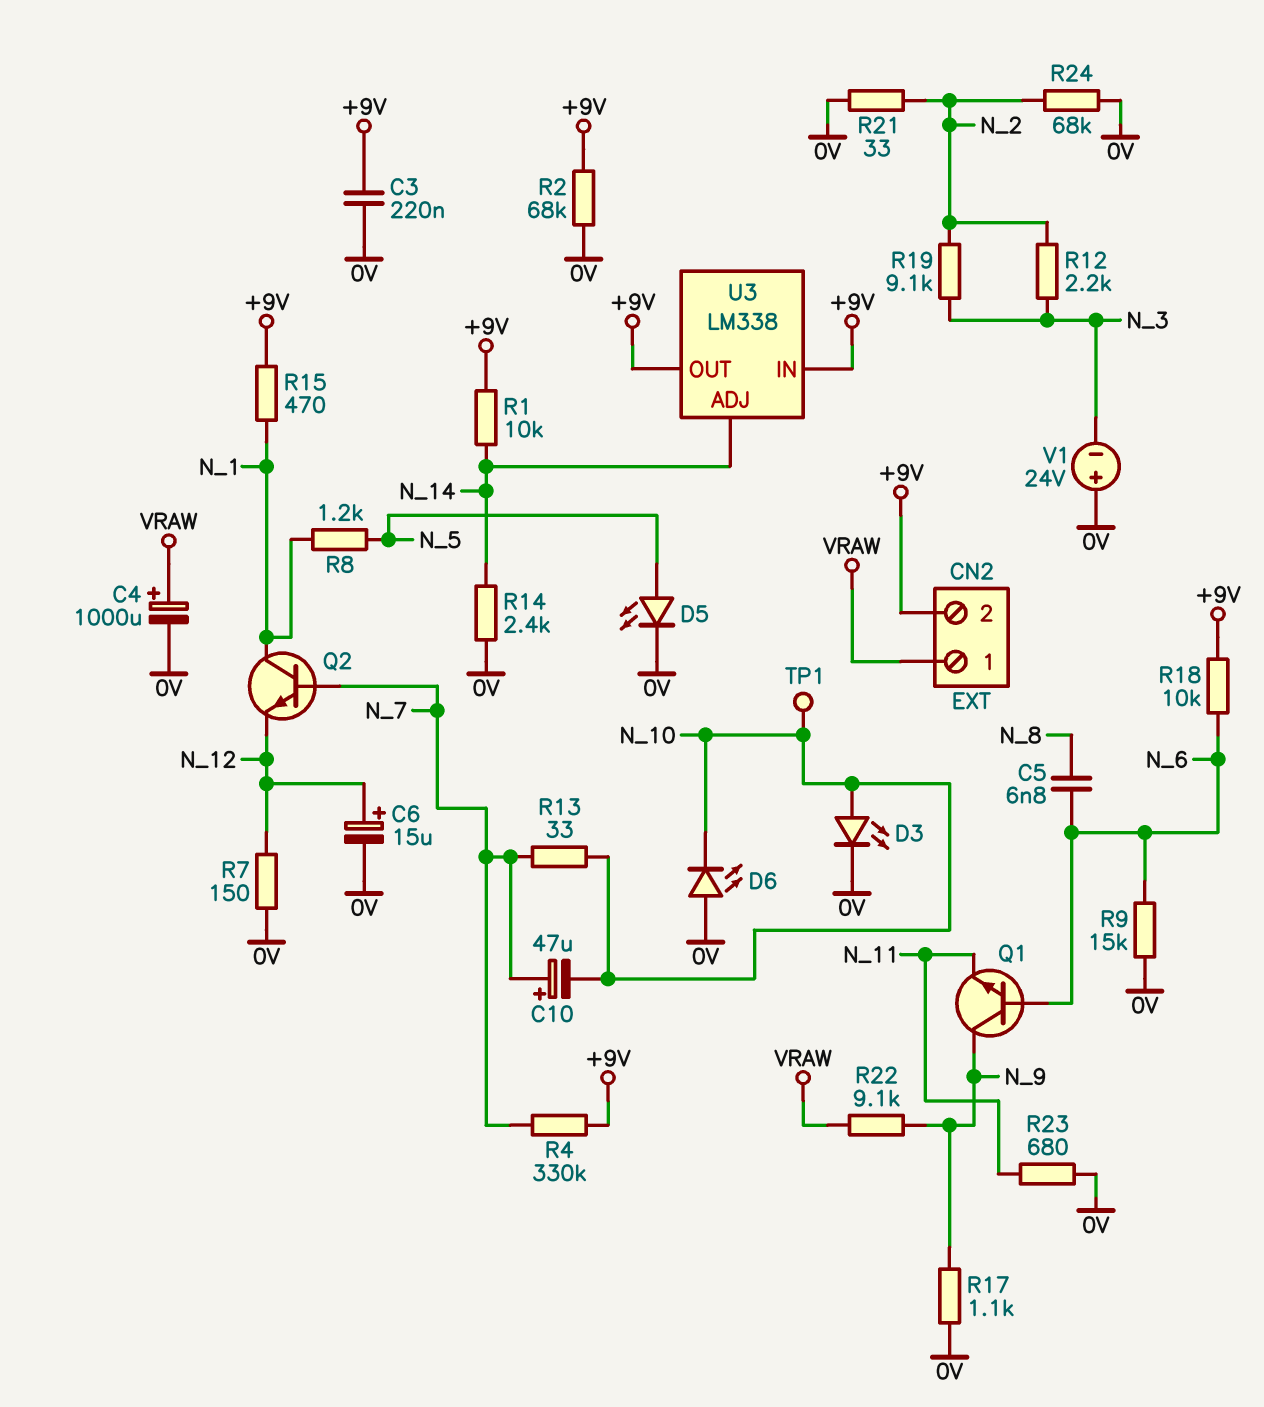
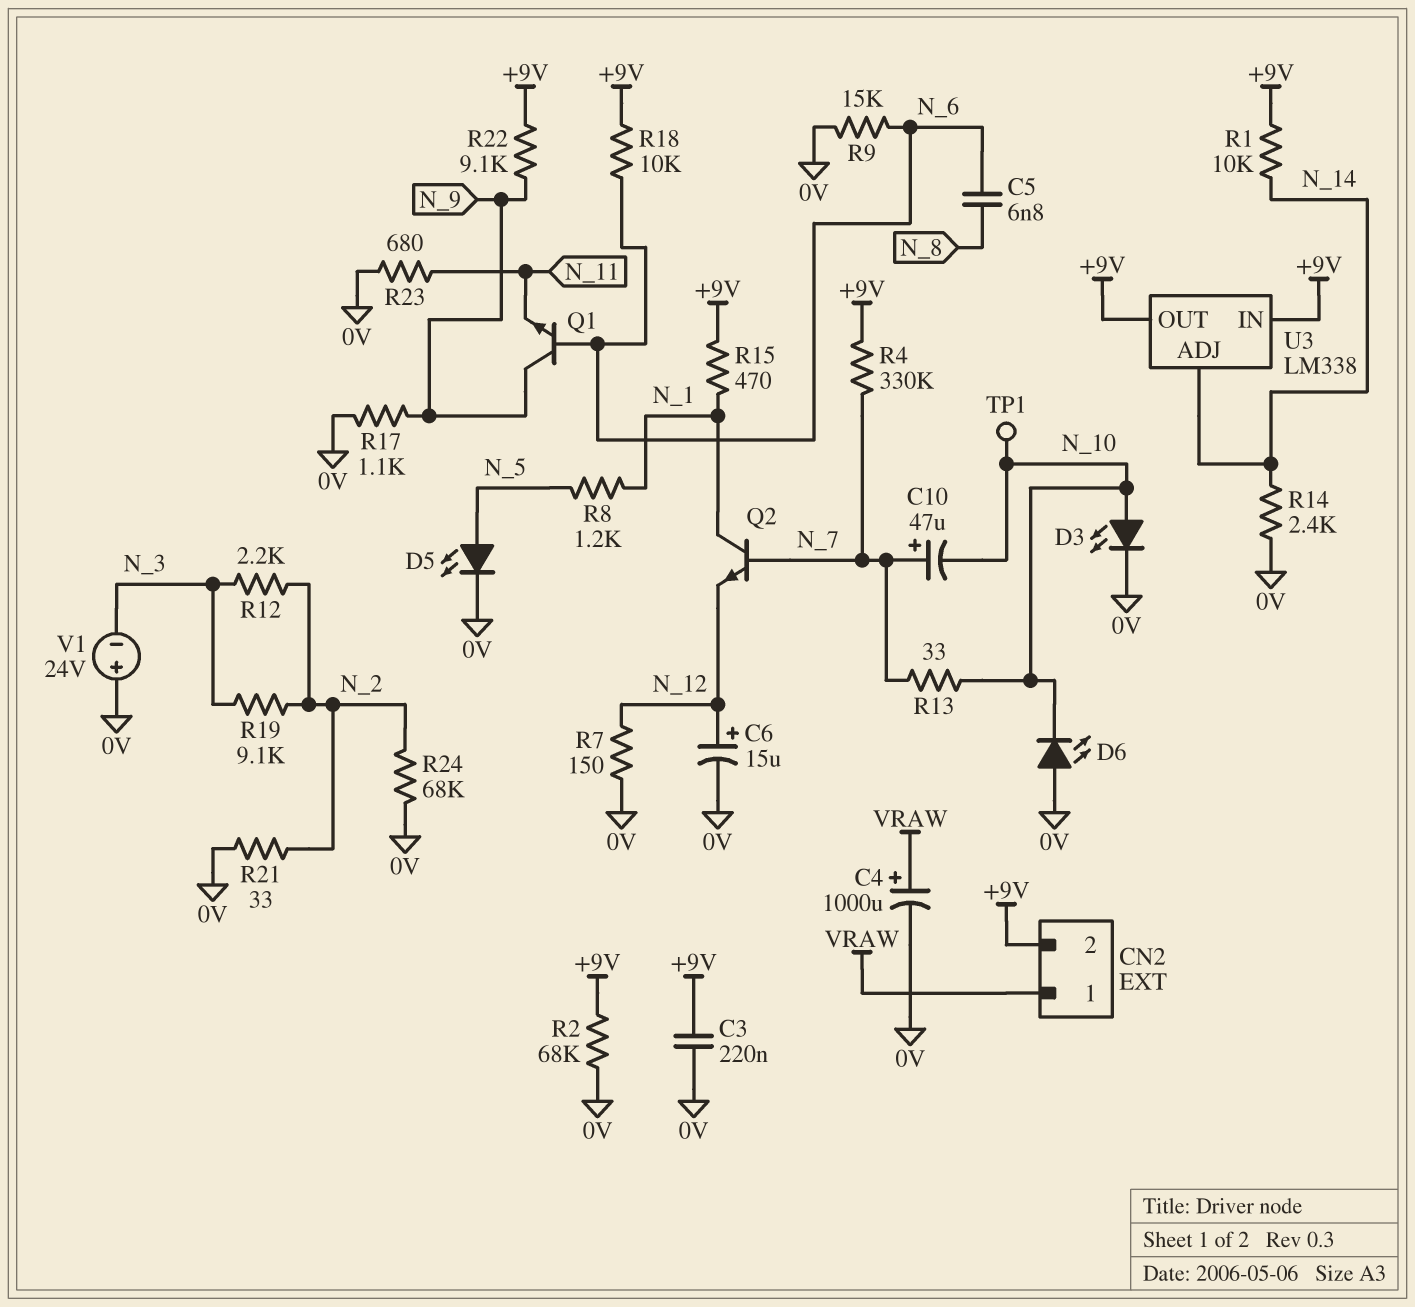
R22: 9.1k (N_9, VRAW) -> 9.1k (+9V, N_9)

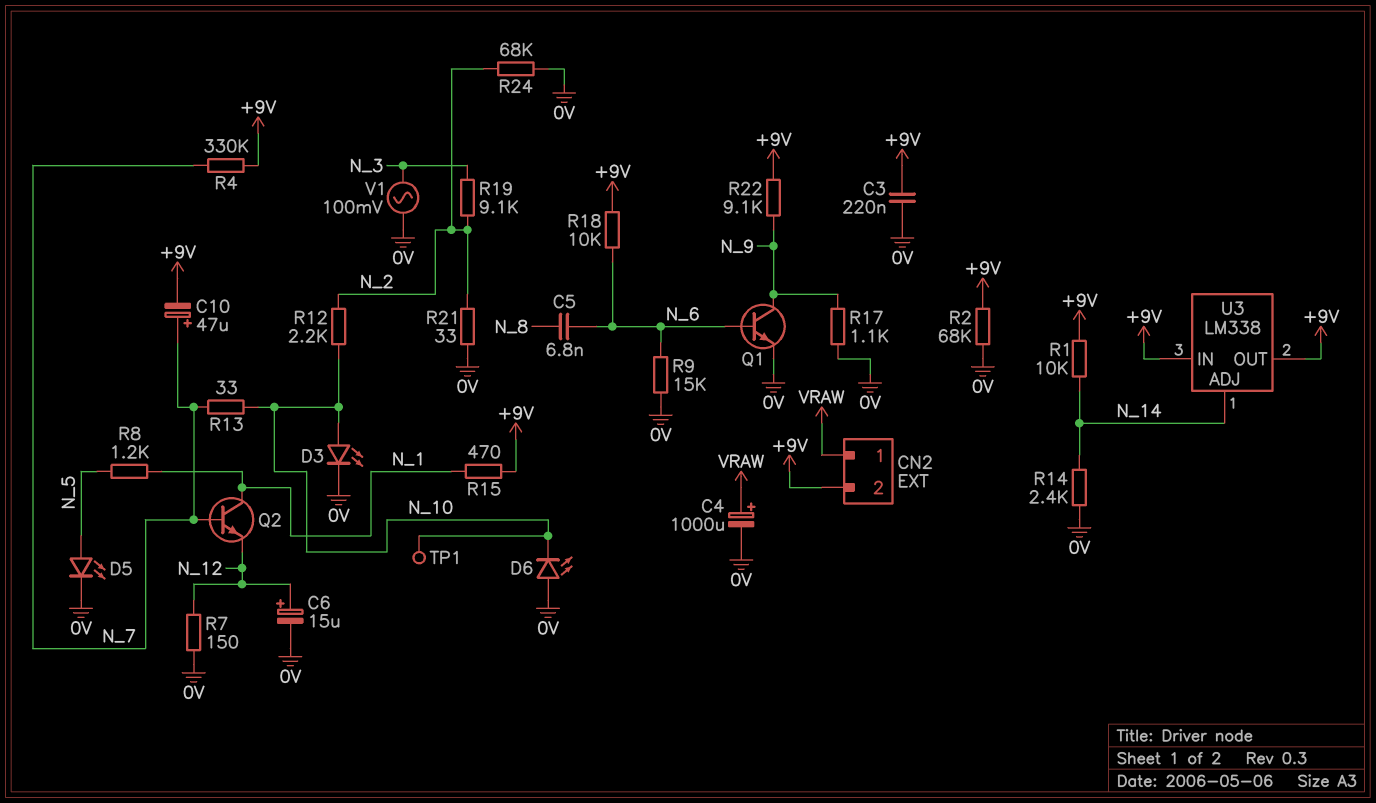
C10: 47uF (plus N_7, minus N_10) -> 47uF (plus N_7, minus +9V)
Q1: NPN (B N_6, C N_9, E N_11) -> NPN (B N_6, C N_9, E 0V)
R12: 2.2k (N_2, N_3) -> 2.2k (N_2, N_10)
R23: 680 (0V, N_11) -> none
V1: 24V (plus 0V, minus N_3) -> AC 100mV (0V, N_3)

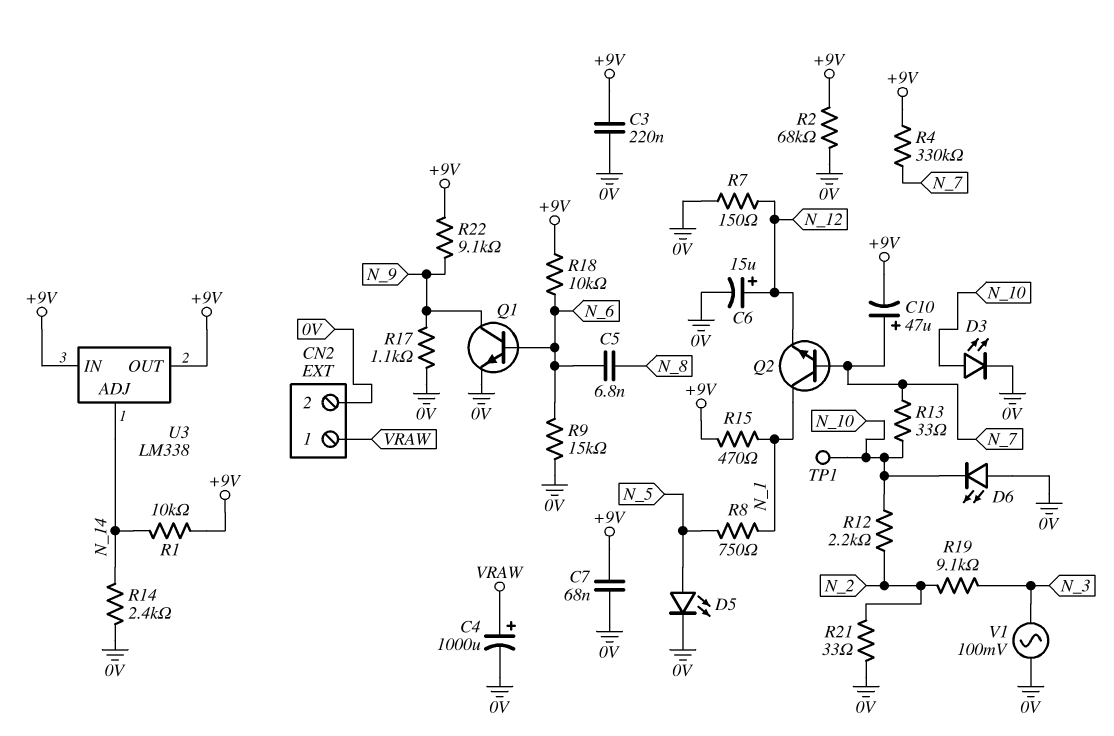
C7: none -> 68nF (+9V, 0V)
CN2 pin 2: +9V -> 0V
R8: 1.2k (N_1, N_5) -> 750 (N_1, N_5)
R24: 68k (0V, N_2) -> none

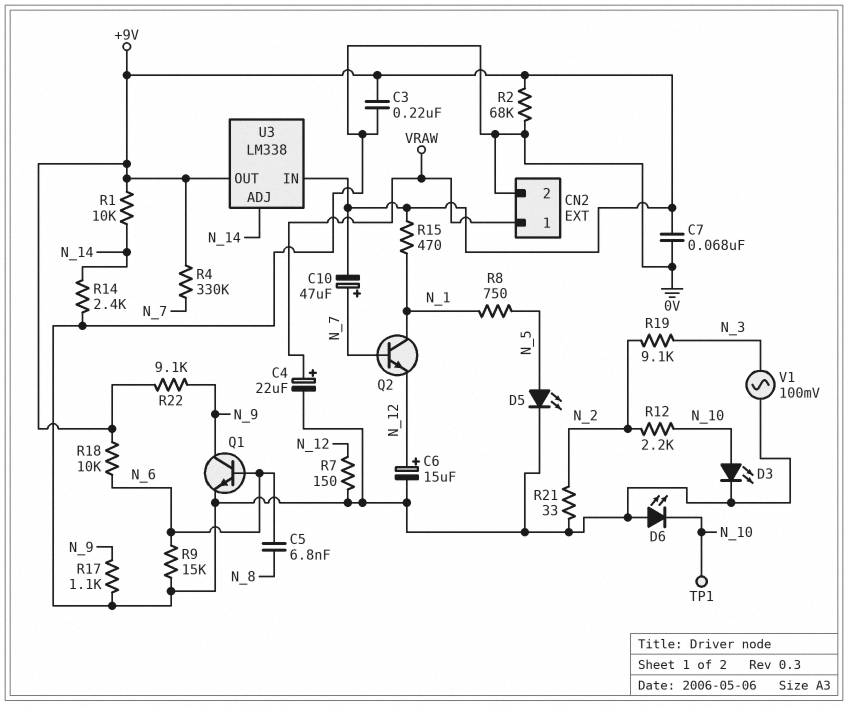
C4: 1000uF (plus VRAW, minus 0V) -> 22uF (plus VRAW, minus 0V)
R13: 33 (N_7, N_10) -> none

